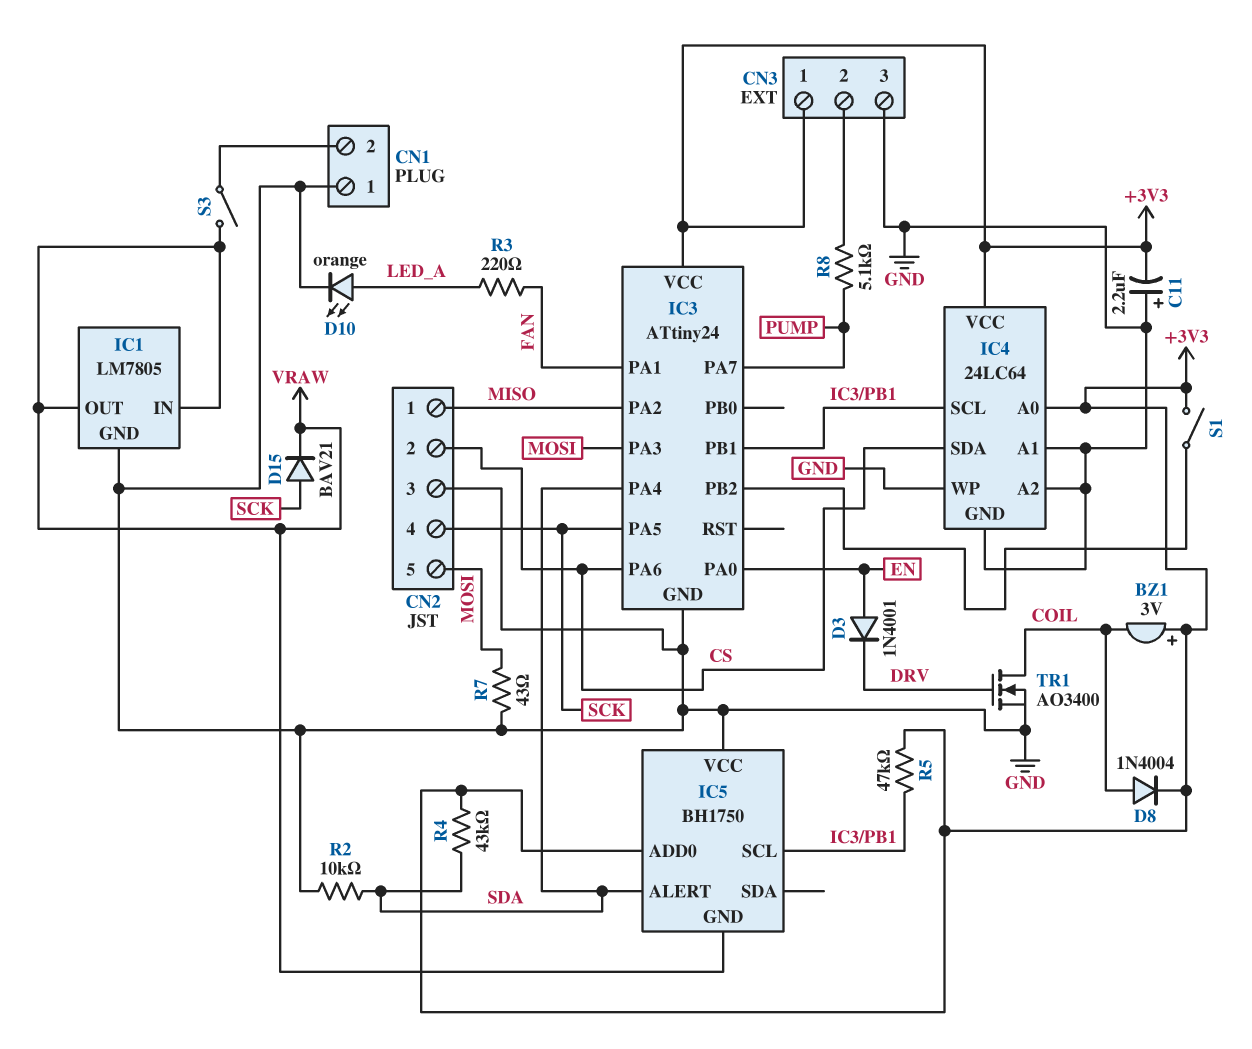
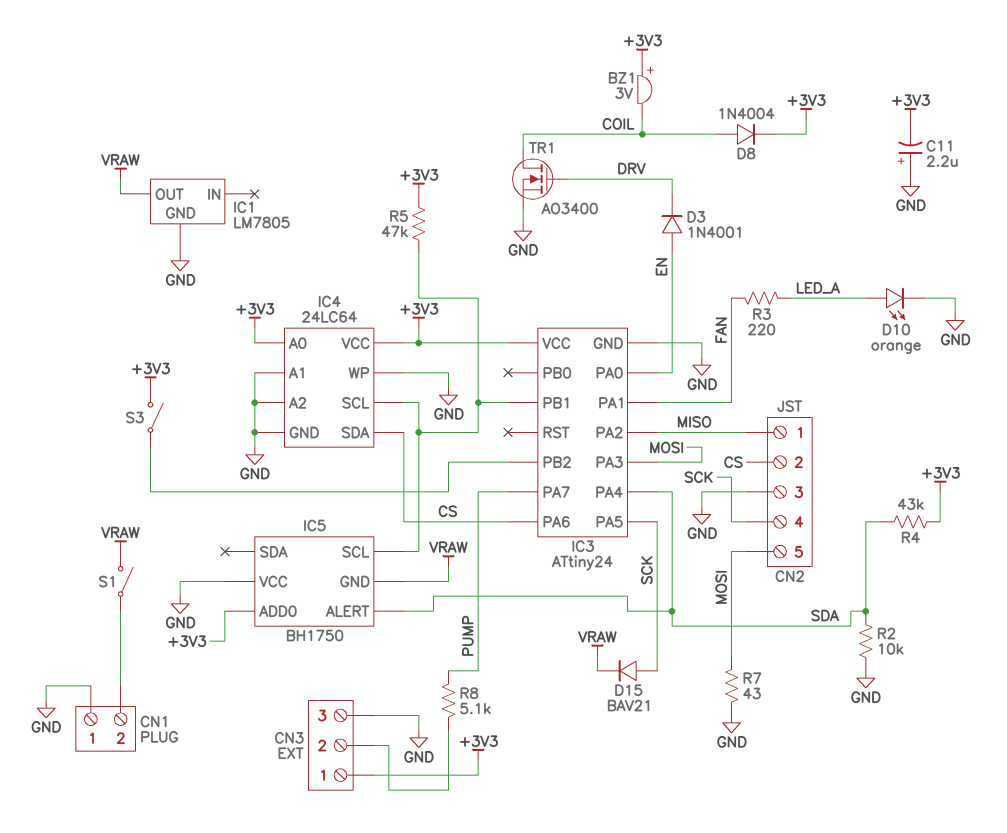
IC1 pin IN: VRAW -> none
S1: switch (+3V3, IC3/PB2) -> switch (CN1/2, VRAW)
S3: switch (CN1/2, VRAW) -> switch (+3V3, IC3/PB2)

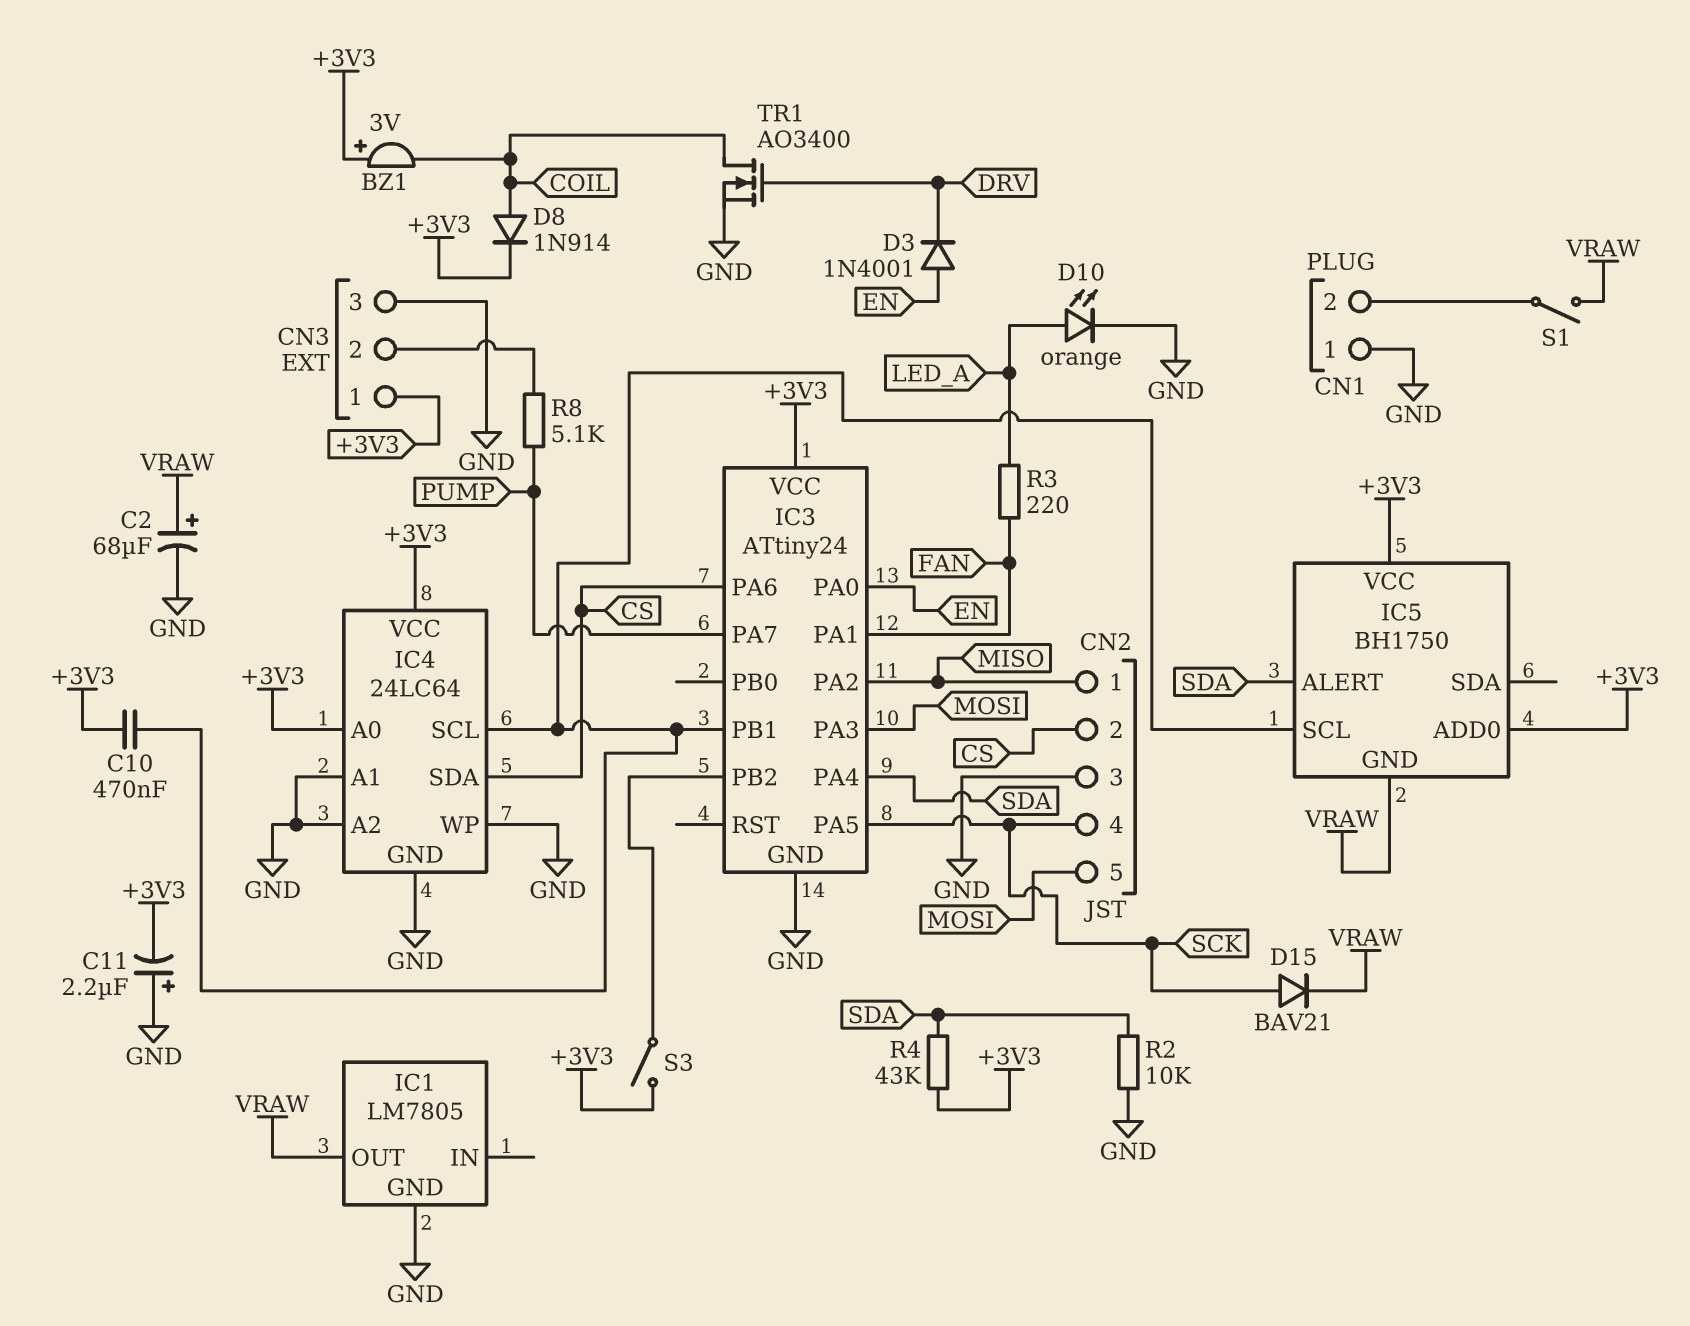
C2: none -> 68uF (plus VRAW, minus GND)
C10: none -> 470nF (+3V3, IC3/PB1)
D8: diode 1N4004 (A COIL, K +3V3) -> diode 1N914 (A COIL, K +3V3)
IC5 pin VCC: GND -> +3V3
R5: 47k (+3V3, IC3/PB1) -> none
R7: 43 (GND, MOSI) -> none

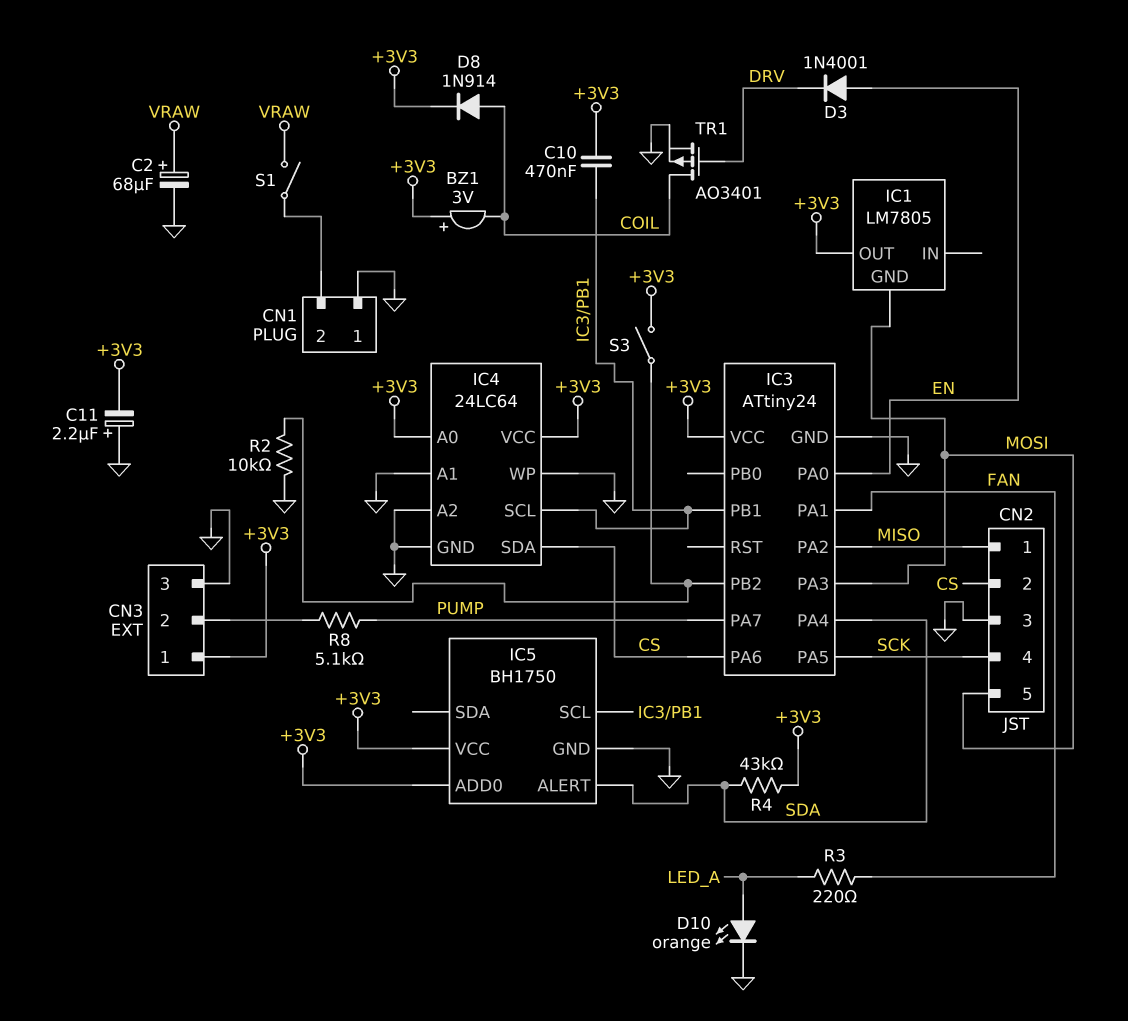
D15: diode BAV21 (A SCK, K VRAW) -> none
IC1 pin GND: GND -> MOSI
IC1 pin OUT: VRAW -> +3V3
IC5 pin GND: VRAW -> GND
R2: 10k (GND, SDA) -> 10k (GND, IC3/PB2)
TR1: NMOS AO3400 (G DRV, D COIL, S GND) -> PMOS AO3401 (G DRV, D COIL, S GND)

